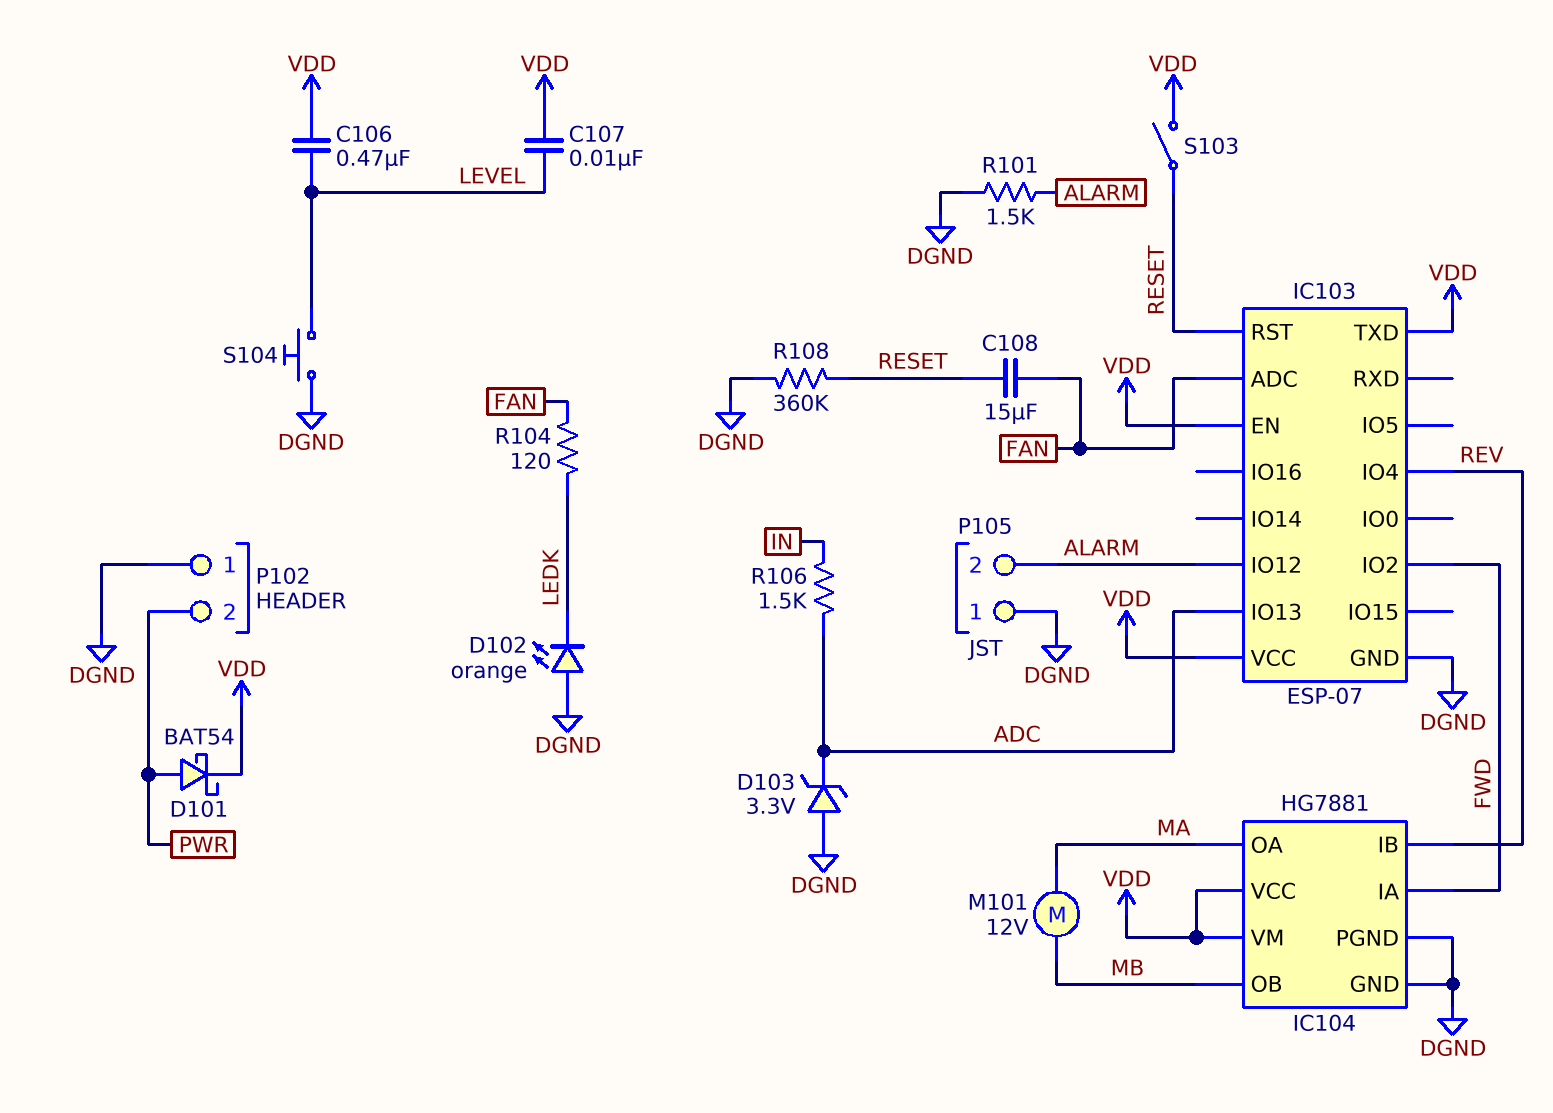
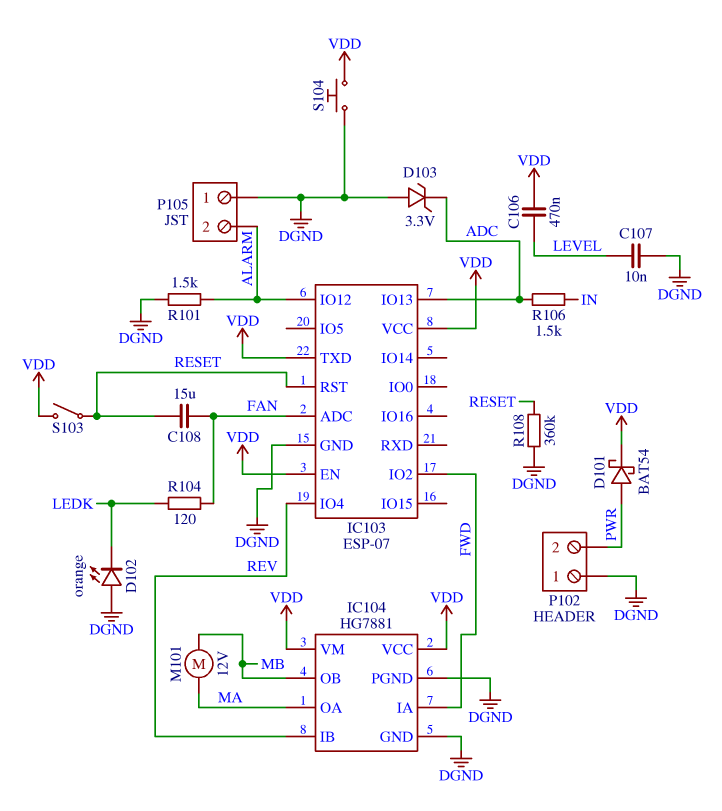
C107: 10nF (LEVEL, VDD) -> 10nF (DGND, LEVEL)
S104: button (DGND, LEVEL) -> button (DGND, VDD)

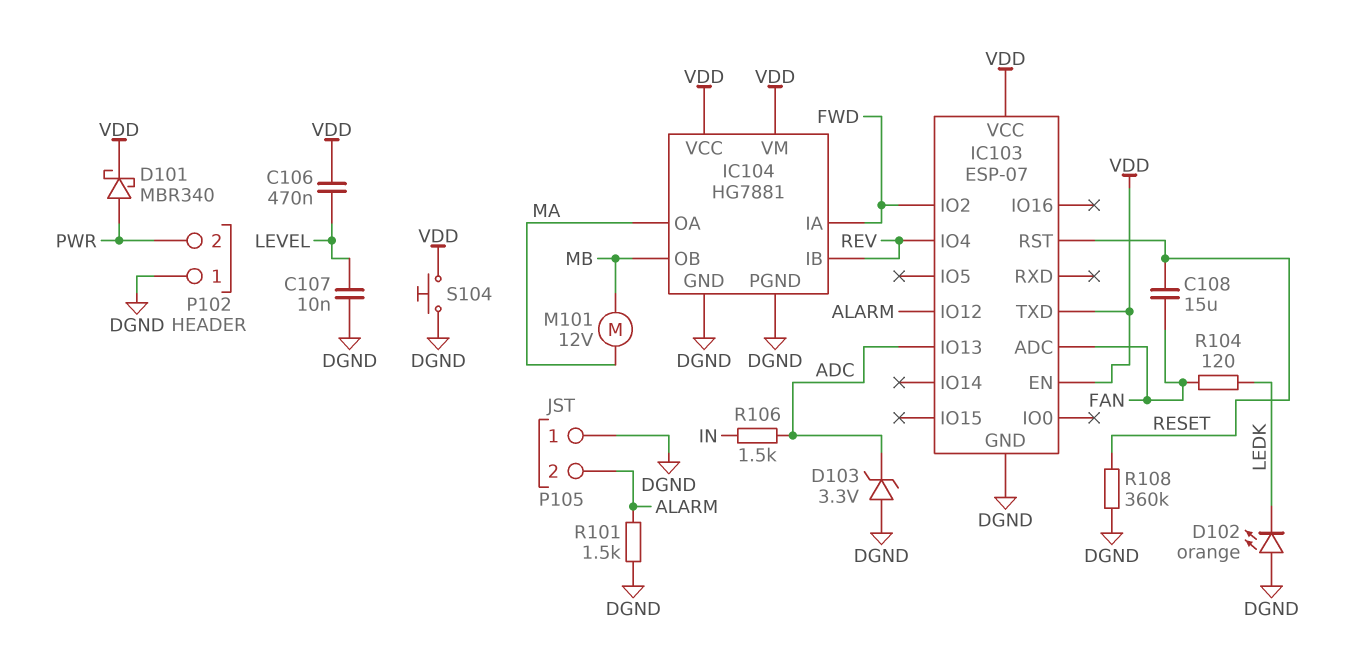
D101: schottky BAT54 (A PWR, K VDD) -> schottky MBR340 (A PWR, K VDD)
S103: switch (RESET, VDD) -> none

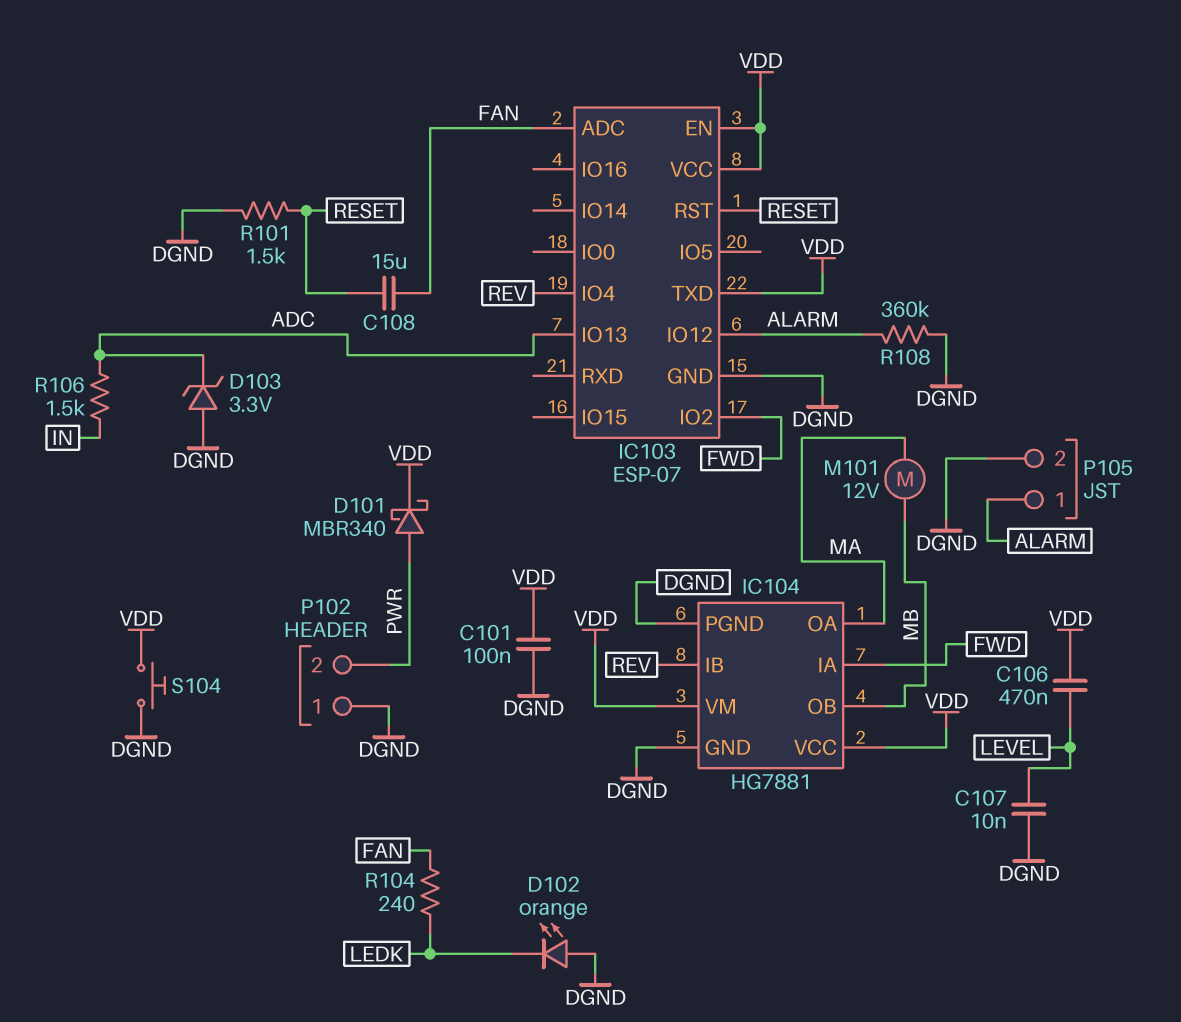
C101: none -> 100nF (DGND, VDD)
P105 pin 1: DGND -> ALARM
P105 pin 2: ALARM -> DGND
R101: 1.5k (ALARM, DGND) -> 1.5k (DGND, RESET)
R104: 120 (FAN, LEDK) -> 240 (FAN, LEDK)
R108: 360k (DGND, RESET) -> 360k (ALARM, DGND)

